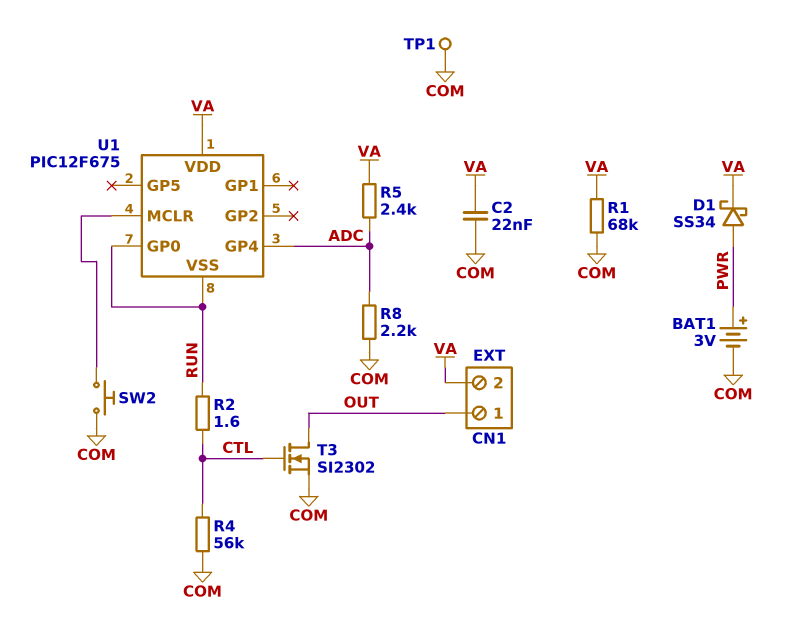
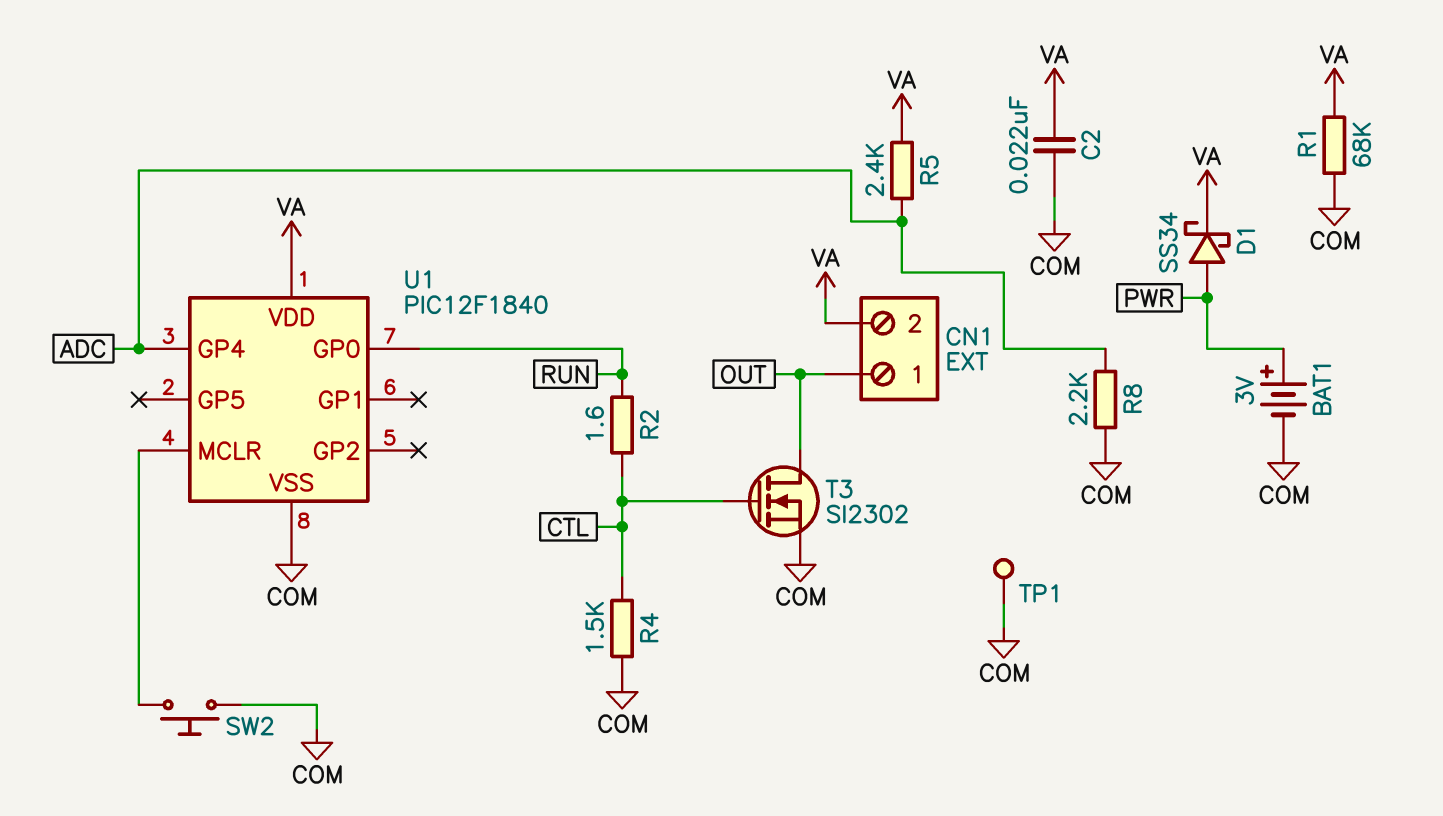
R4: 56k (COM, CTL) -> 1.5k (COM, CTL)
U1: PIC12F675 -> PIC12F1840
U1 pin VSS: RUN -> COM

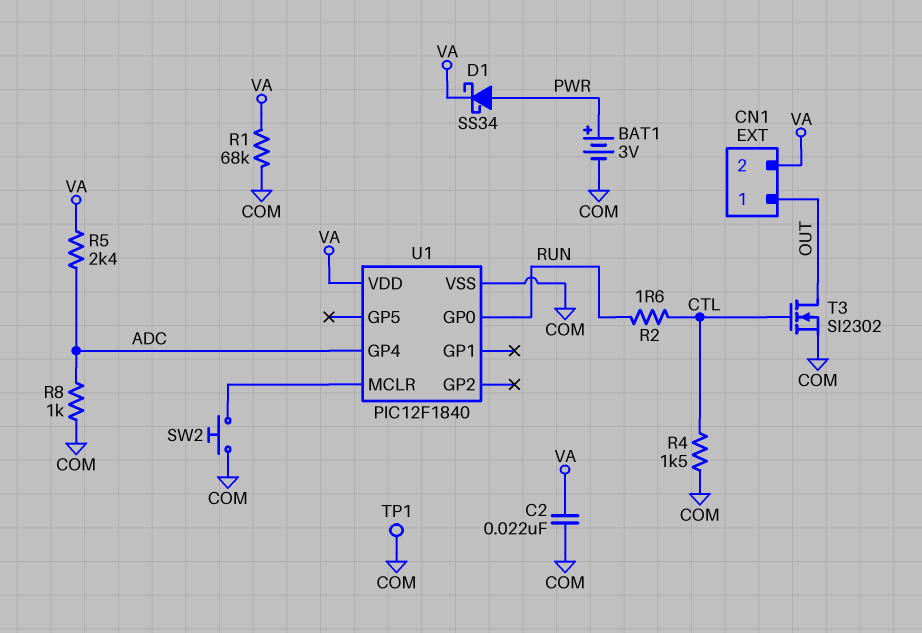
R8: 2.2k (ADC, COM) -> 1k (ADC, COM)

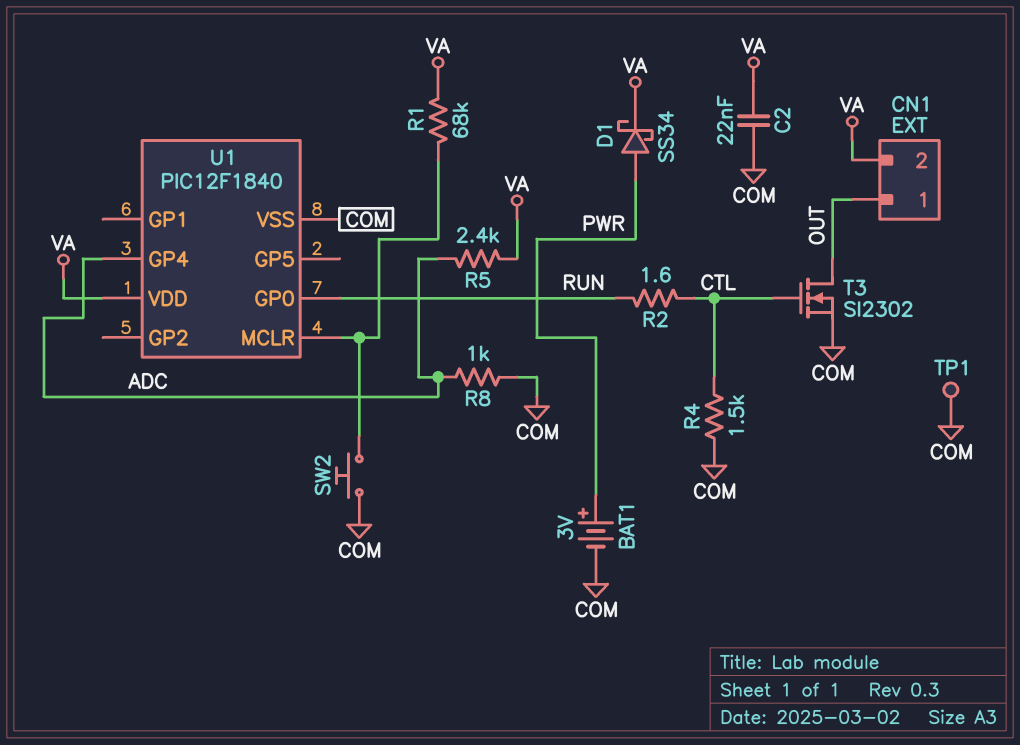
R1: 68k (COM, VA) -> 68k (U1/MCLR, VA)

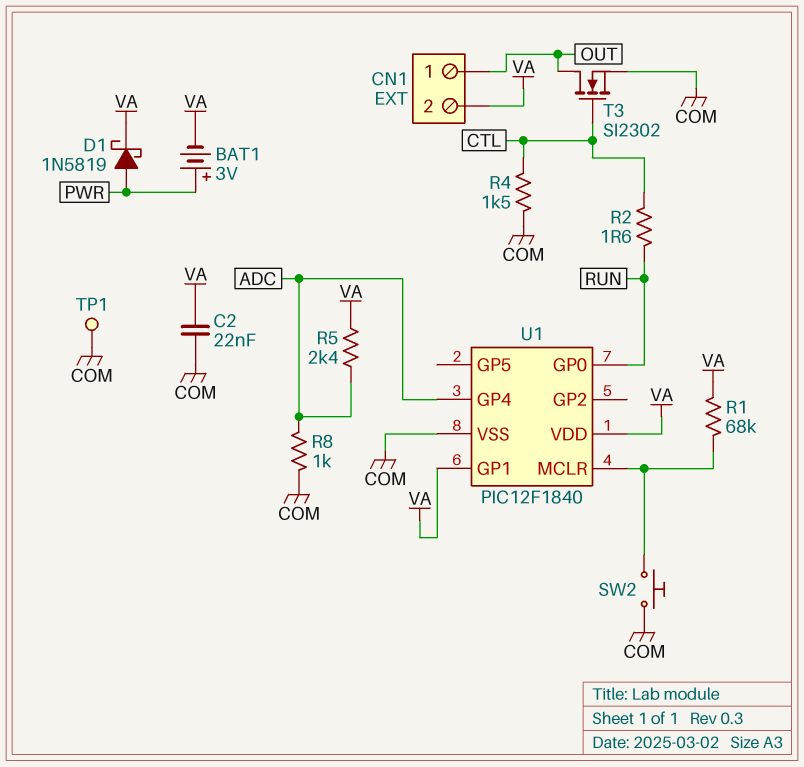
BAT1: 3V (plus PWR, minus COM) -> 3V (plus PWR, minus VA)
D1: schottky SS34 (A PWR, K VA) -> schottky 1N5819 (A PWR, K VA)
U1 pin GP1: none -> VA

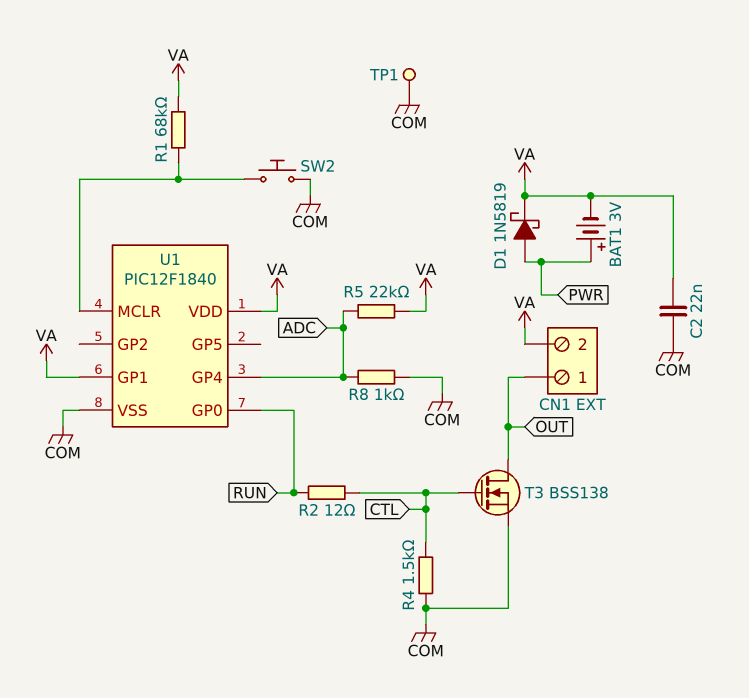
R2: 1.6 (CTL, RUN) -> 12 (CTL, RUN)
R5: 2.4k (ADC, VA) -> 22k (ADC, VA)
T3: NMOS SI2302 (G CTL, D OUT, S COM) -> NMOS BSS138 (G CTL, D OUT, S COM)

